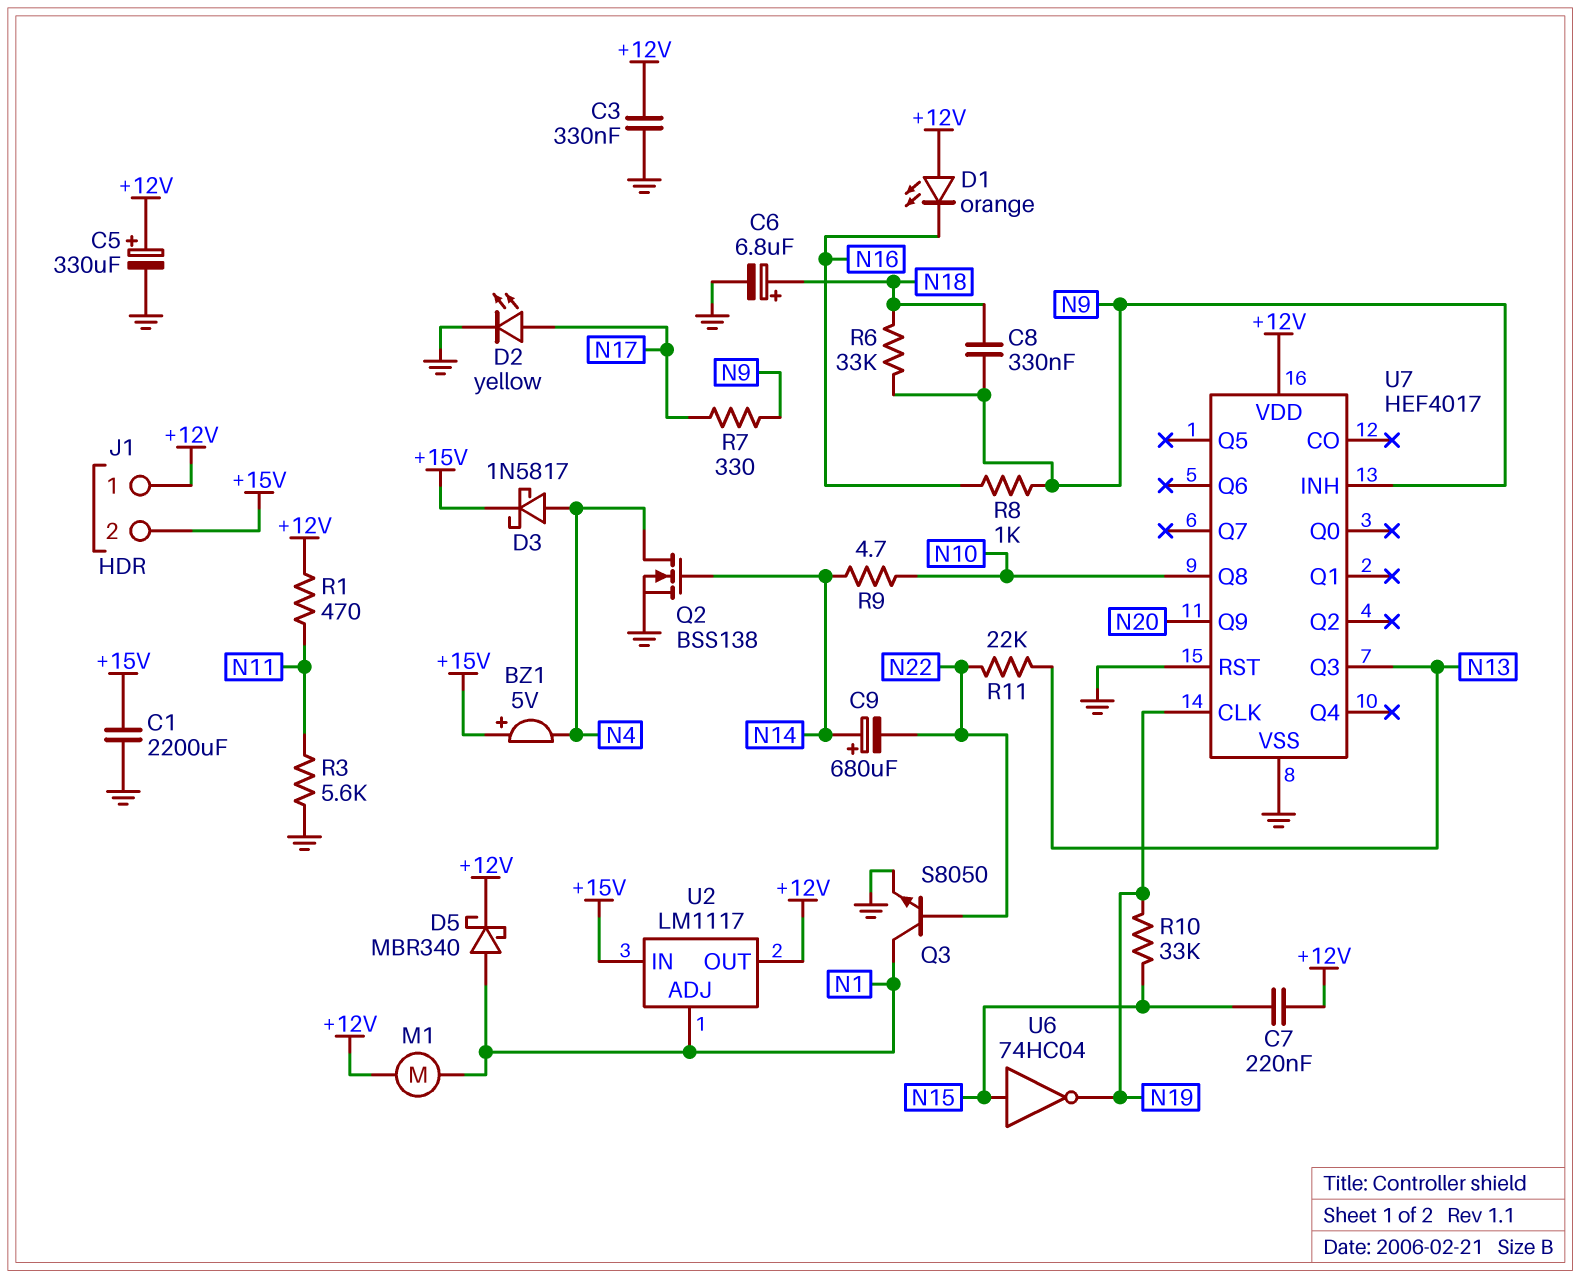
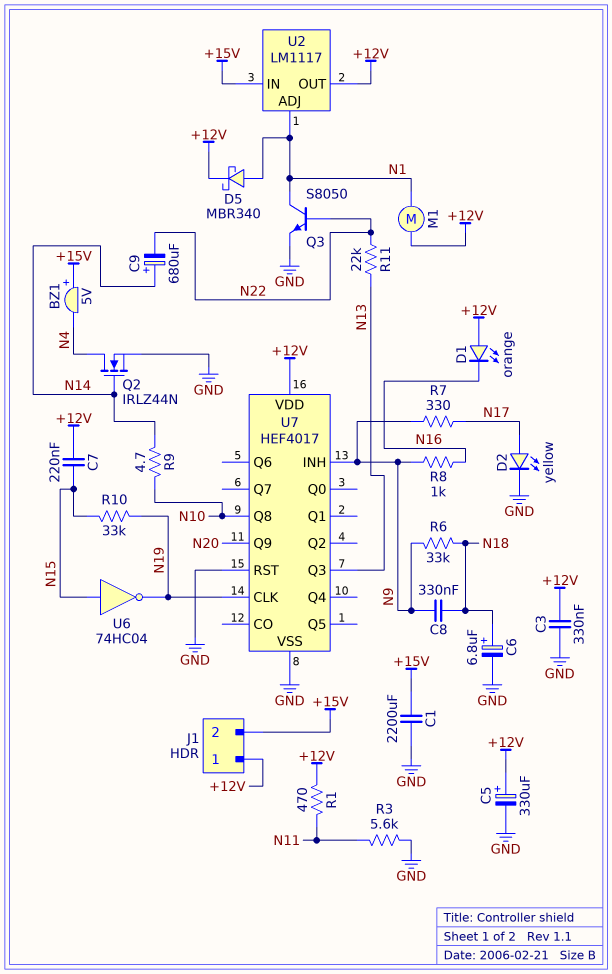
D3: schottky 1N5817 (A N4, K +15V) -> none
Q2: NMOS BSS138 (G N14, D N4, S GND) -> NMOS IRLZ44N (G N14, D N4, S GND)

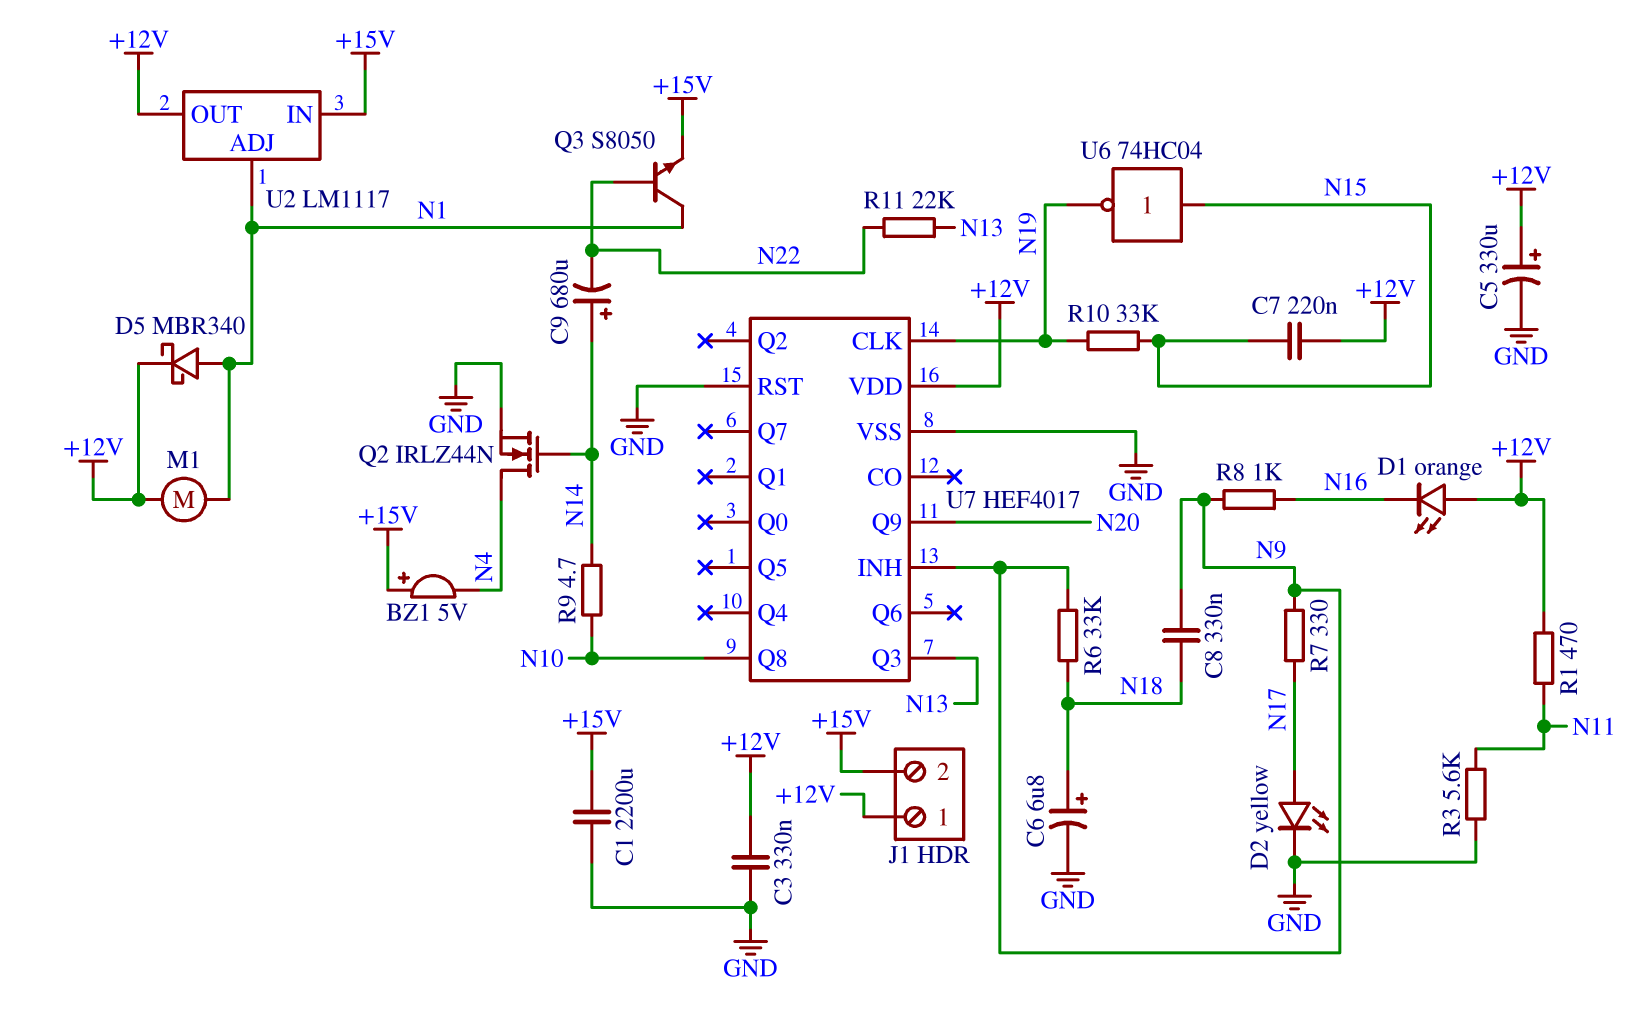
Q3: NPN S8050 (B N22, C N1, E GND) -> NPN S8050 (B N22, C N1, E +15V)

